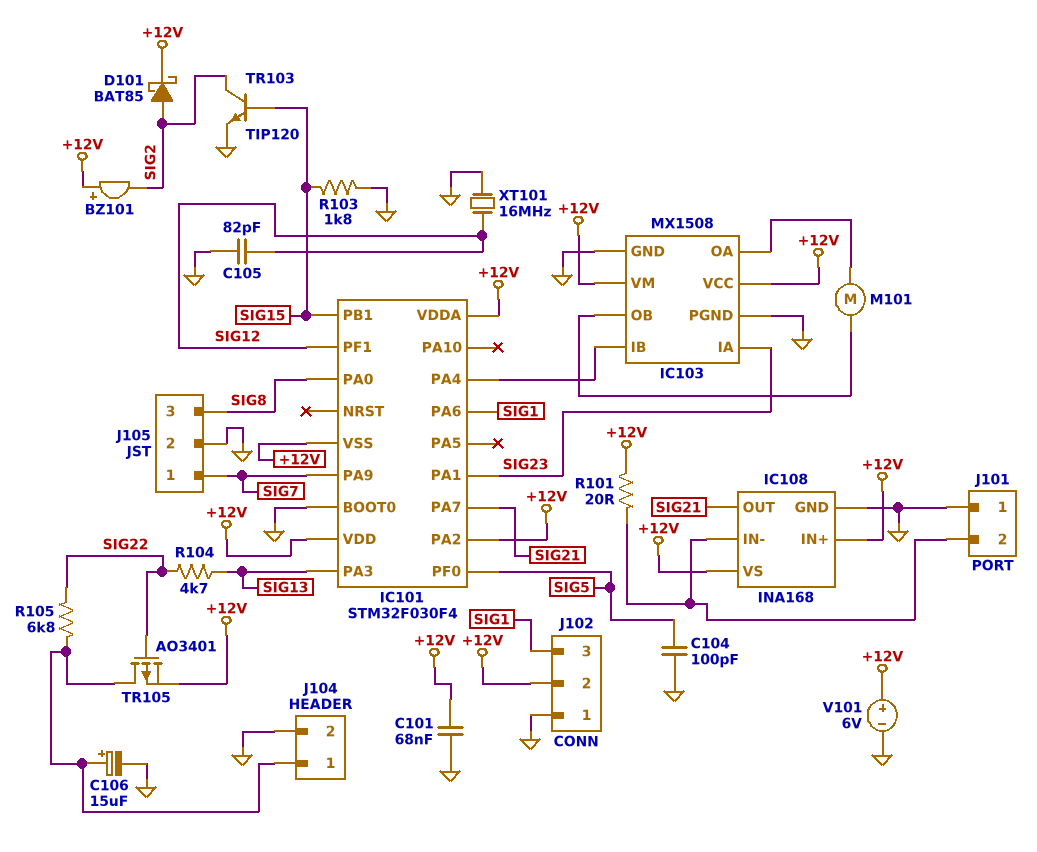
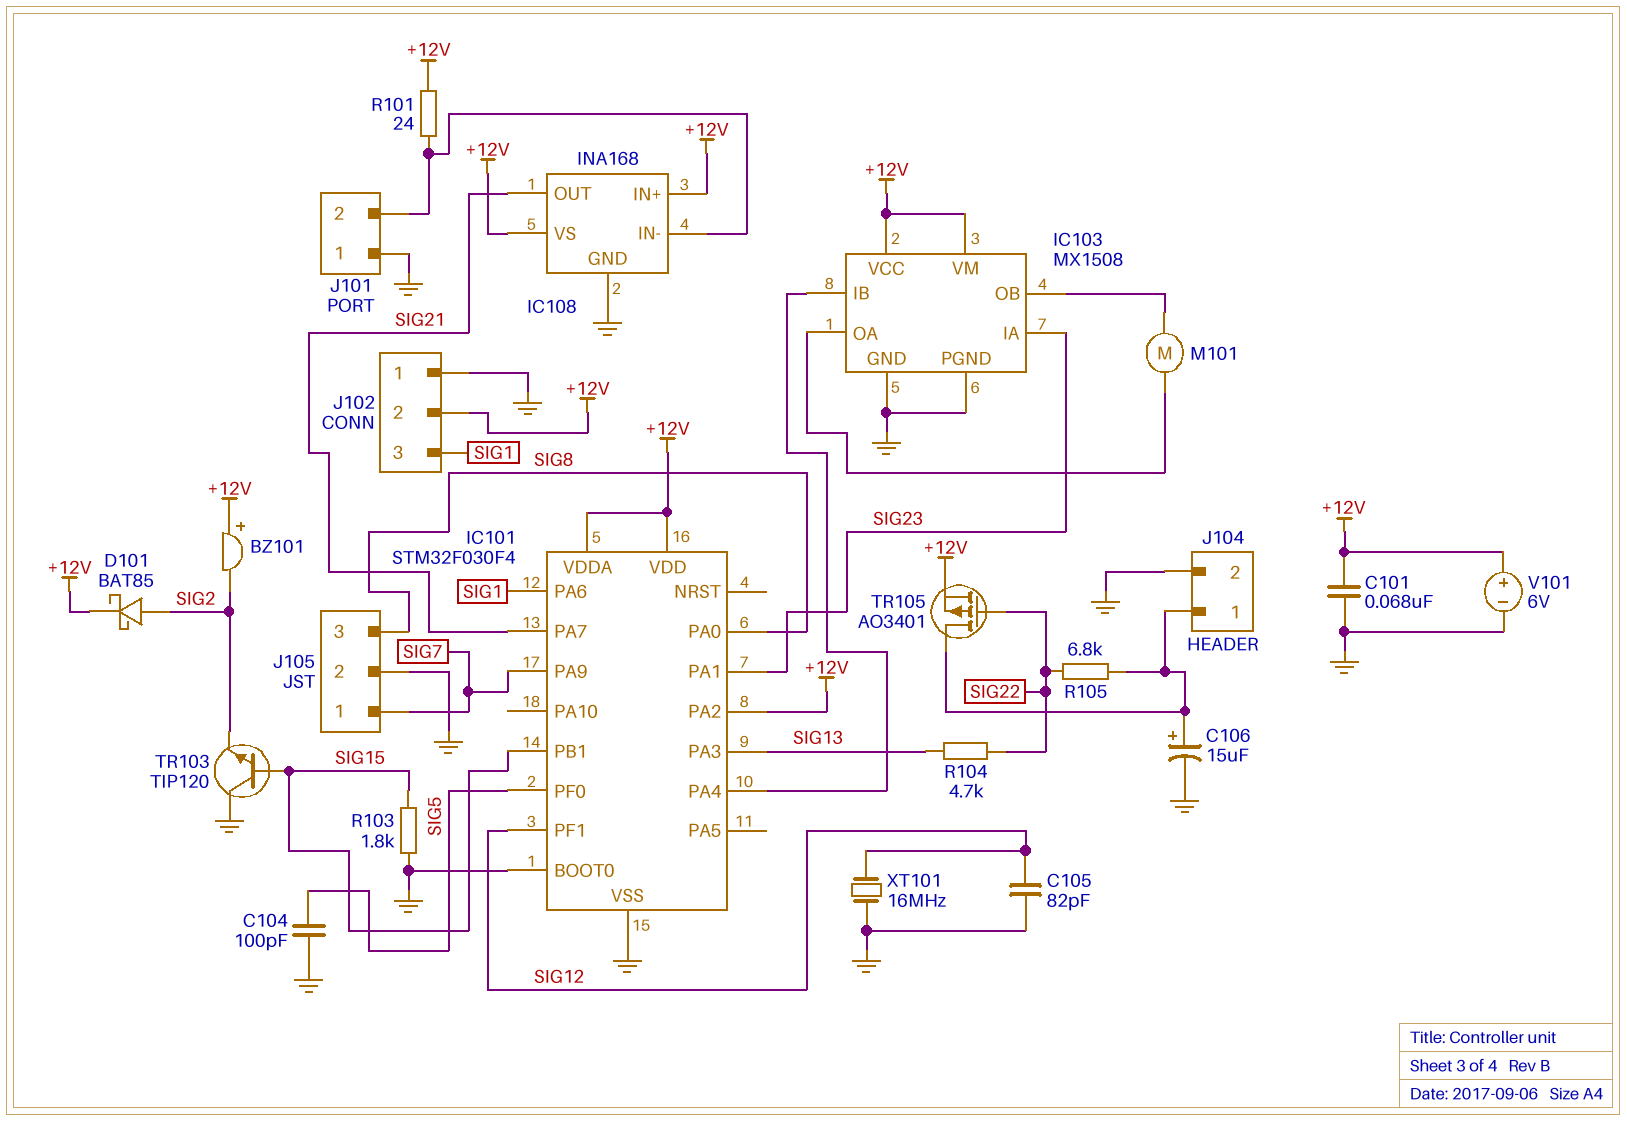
IC101 pin VSS: +12V -> GND
R101: 20 (+12V, IC108/IN-) -> 24 (+12V, IC108/IN-)
TR103: NPN TIP120 (B SIG15, C SIG2, E GND) -> NPN TIP120 (B SIG15, C GND, E SIG2)

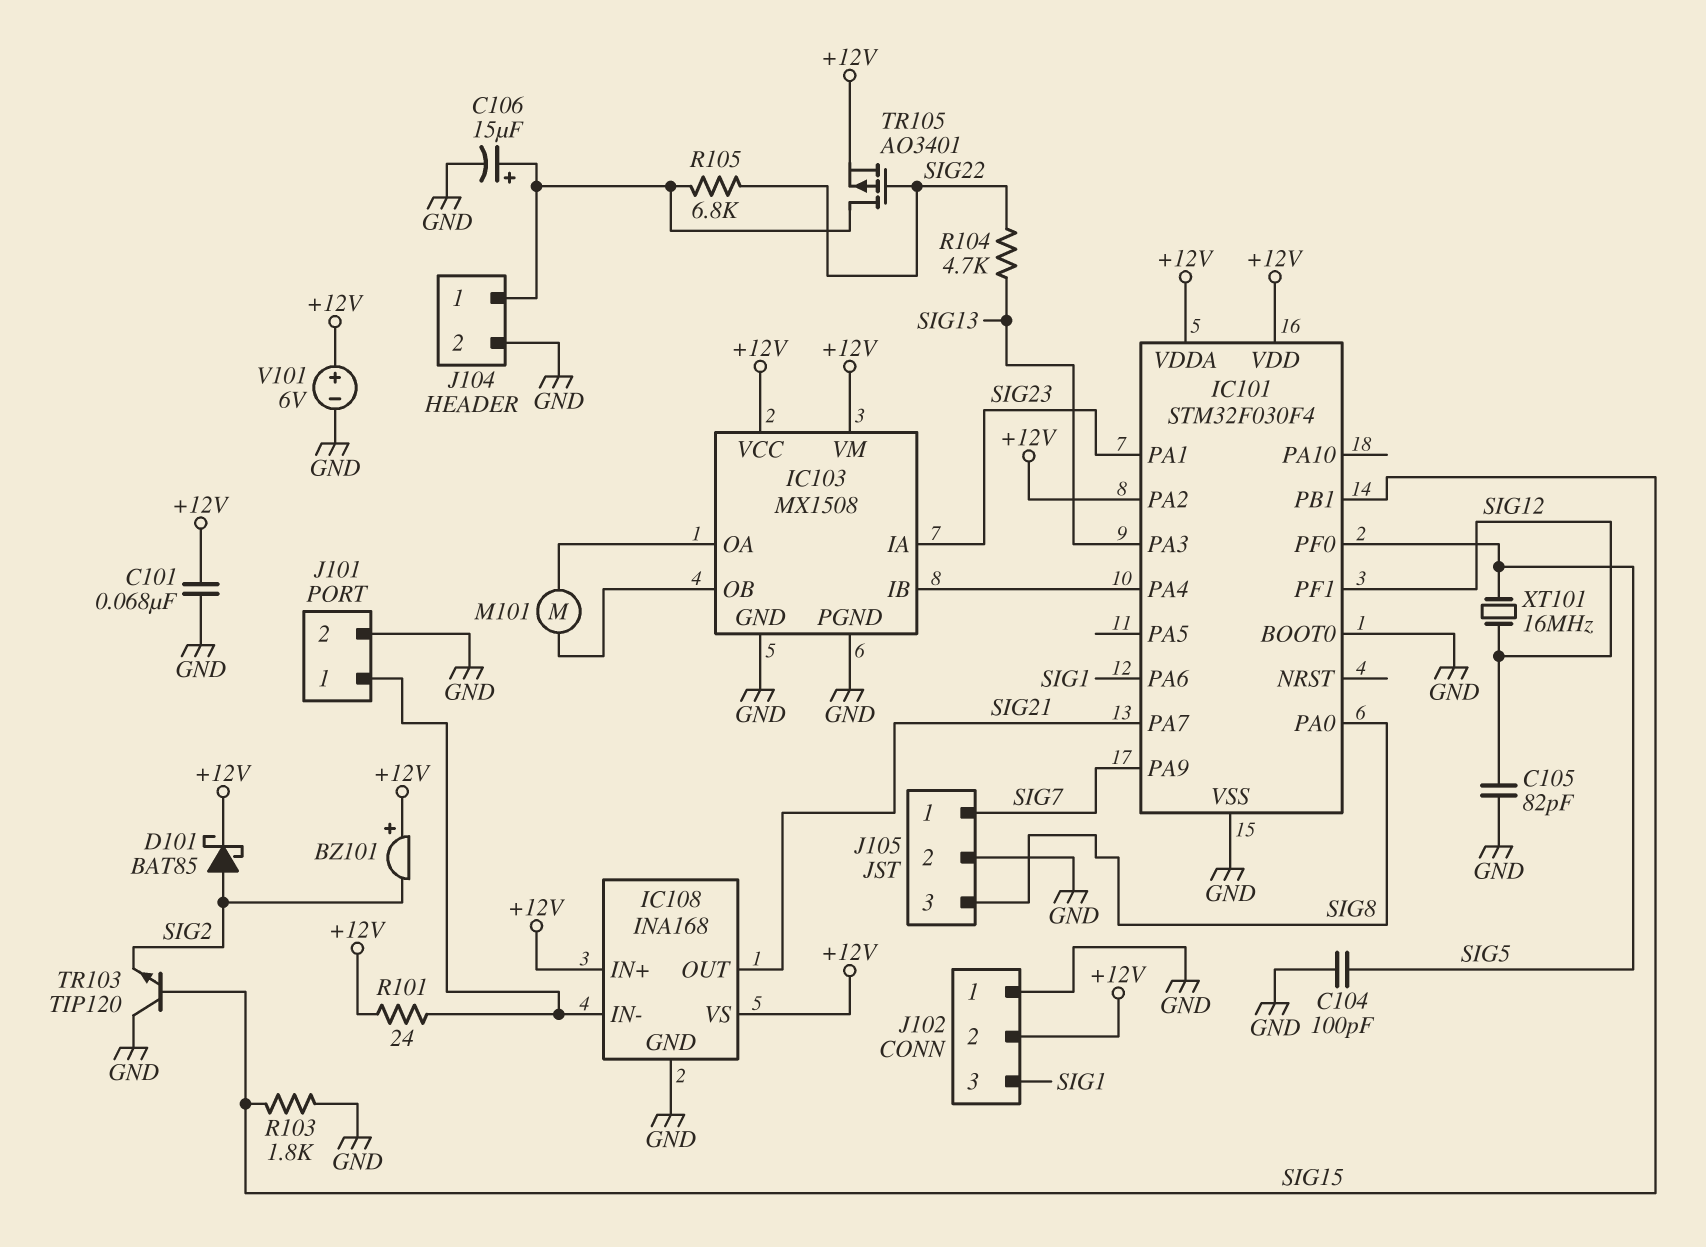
J101 pin 1: GND -> IC108/IN-
J101 pin 2: IC108/IN- -> GND
XT101: 16MHz (GND, SIG12) -> 16MHz (SIG5, SIG12)

